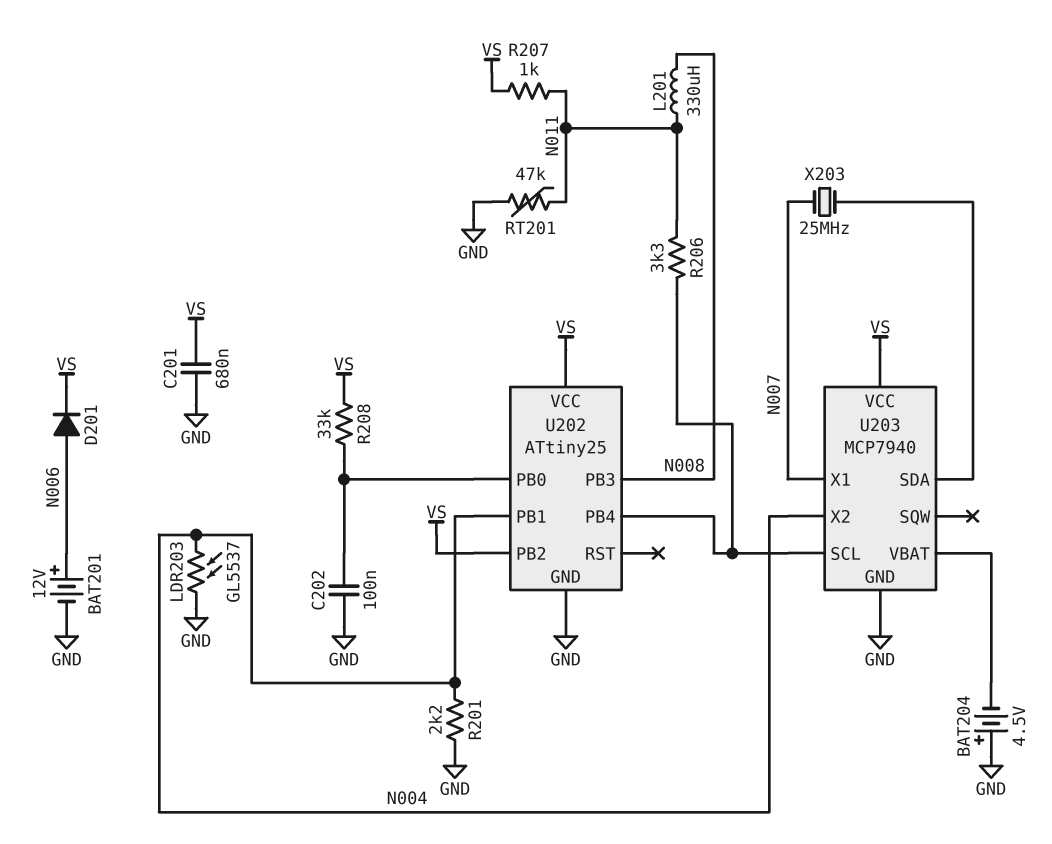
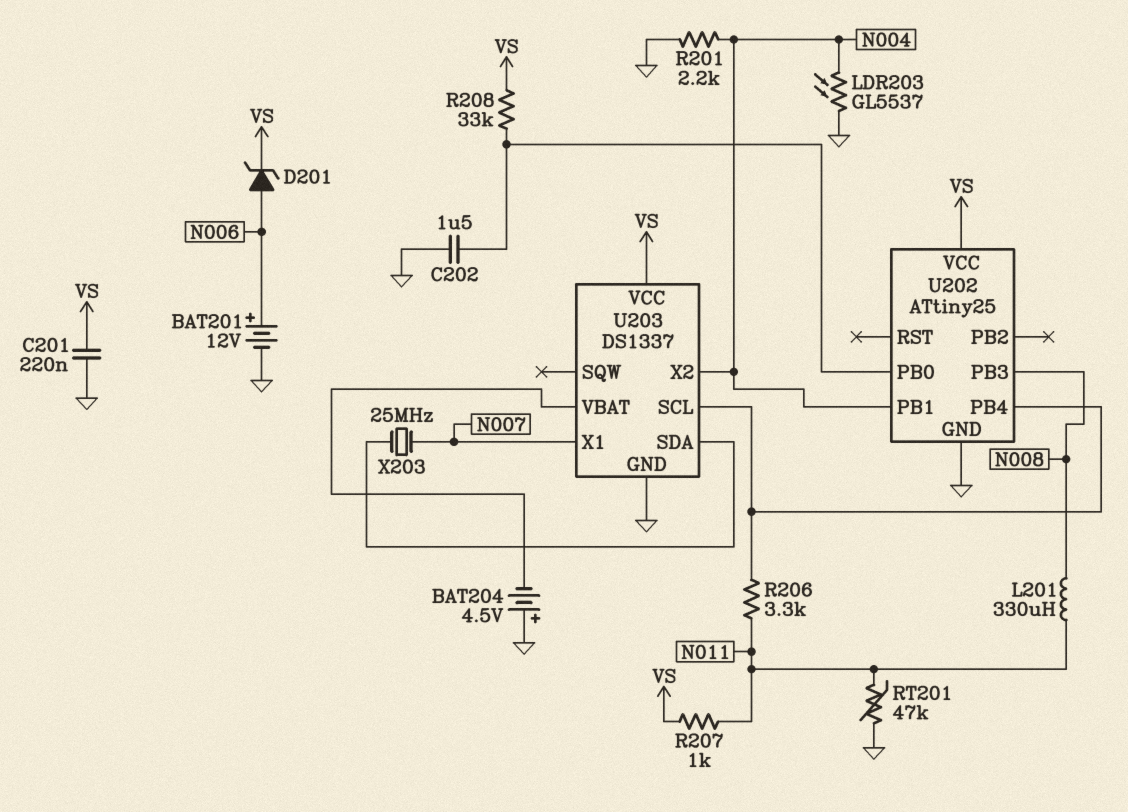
C201: 680nF (GND, VS) -> 220nF (GND, VS)
C202: 100nF (GND, U202/PB0) -> 1.5uF (GND, U202/PB0)
D201: diode (A N006, K VS) -> zener (A N006, K VS)
U202 pin PB2: VS -> none
U203: MCP7940 -> DS1337

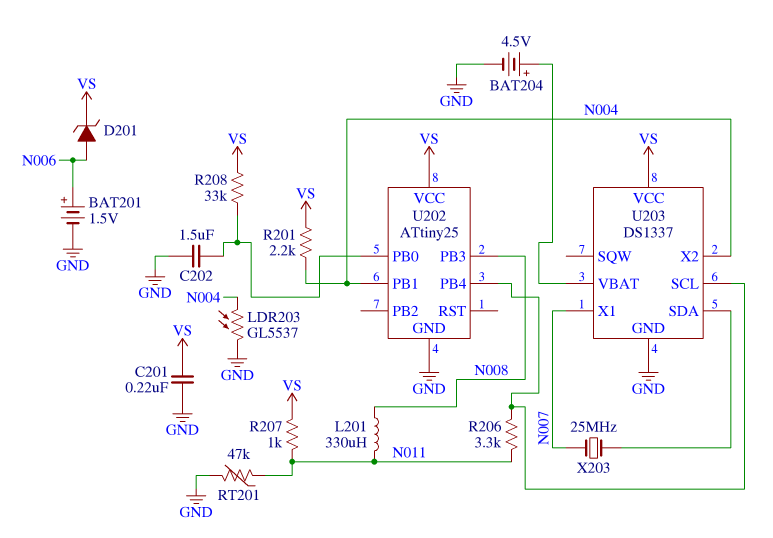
BAT201: 12V (plus N006, minus GND) -> 1.5V (plus N006, minus GND)
BAT204: 4.5V (plus GND, minus U203/VBAT) -> 4.5V (plus U203/VBAT, minus GND)
R201: 2.2k (GND, N004) -> 2.2k (N004, VS)

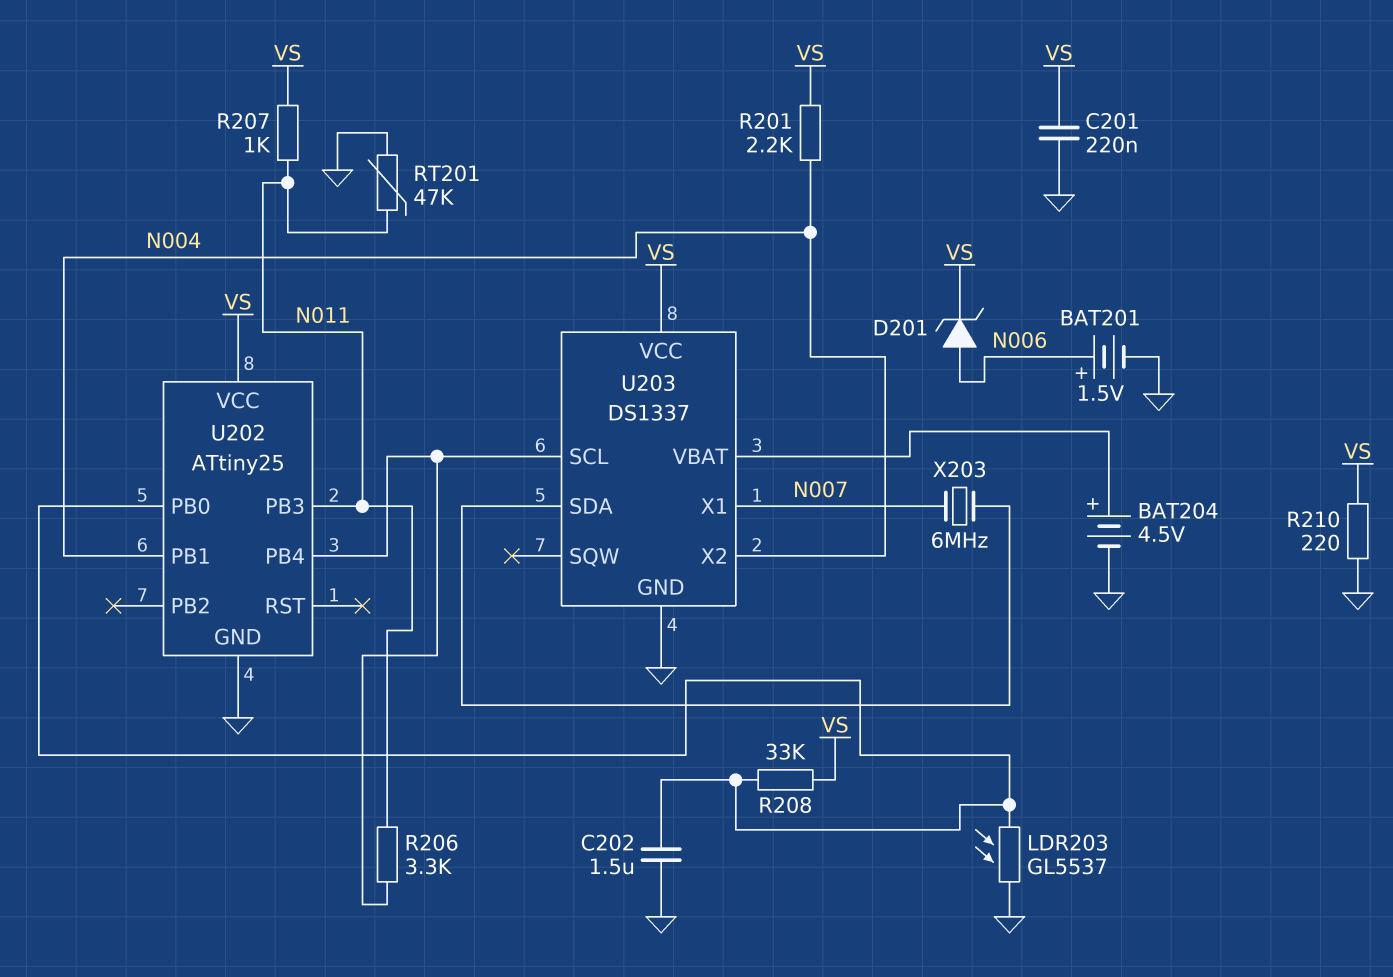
L201: 330uH (N008, N011) -> none
LDR203: GL5537 (GND, N004) -> GL5537 (GND, U202/PB0)
R210: none -> 220 (GND, VS)
U202 pin PB3: N008 -> N011
X203: 25MHz (N007, U203/SDA) -> 6MHz (N007, U203/SDA)

